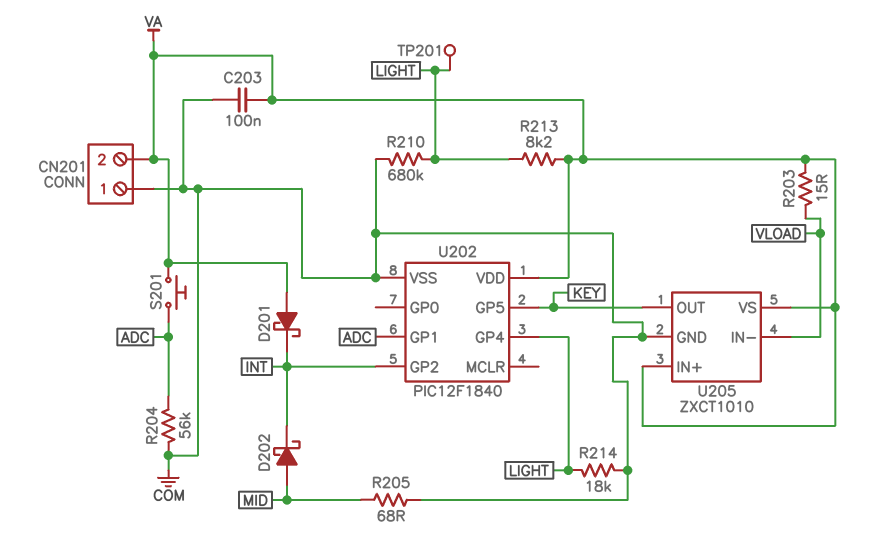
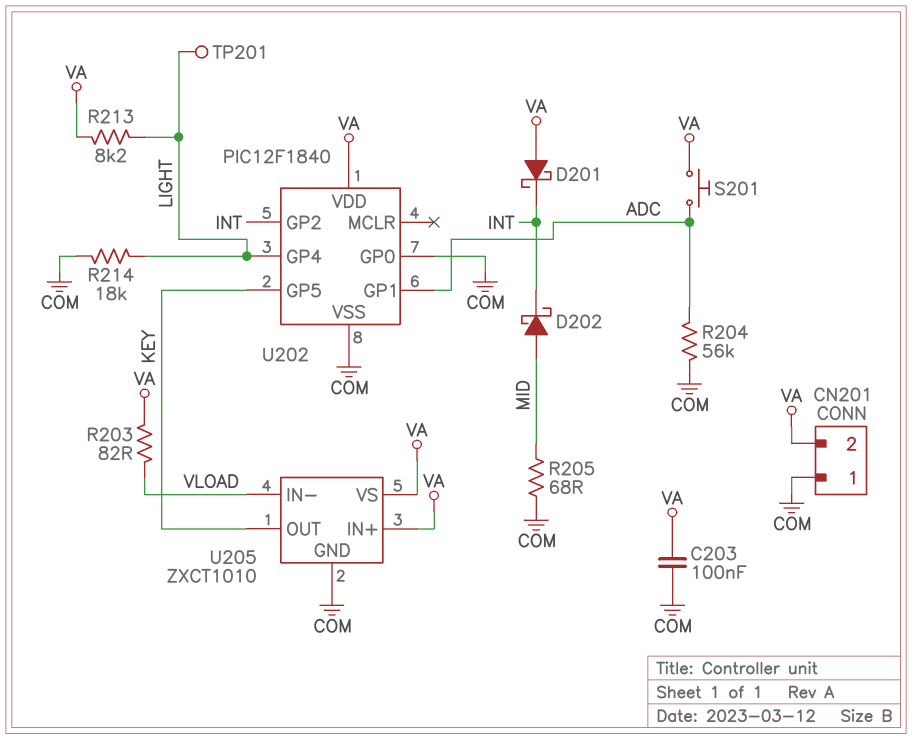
R203: 15 (VA, VLOAD) -> 82 (VA, VLOAD)
R210: 680k (COM, LIGHT) -> none
U202 pin GP0: none -> COM

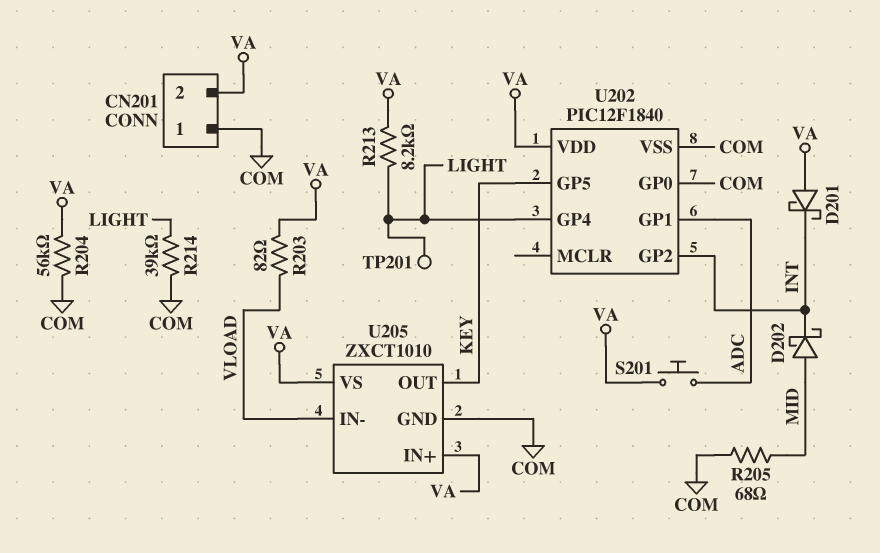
C203: 100nF (COM, VA) -> none
R204: 56k (ADC, COM) -> 56k (COM, VA)
R214: 18k (COM, LIGHT) -> 39k (COM, LIGHT)

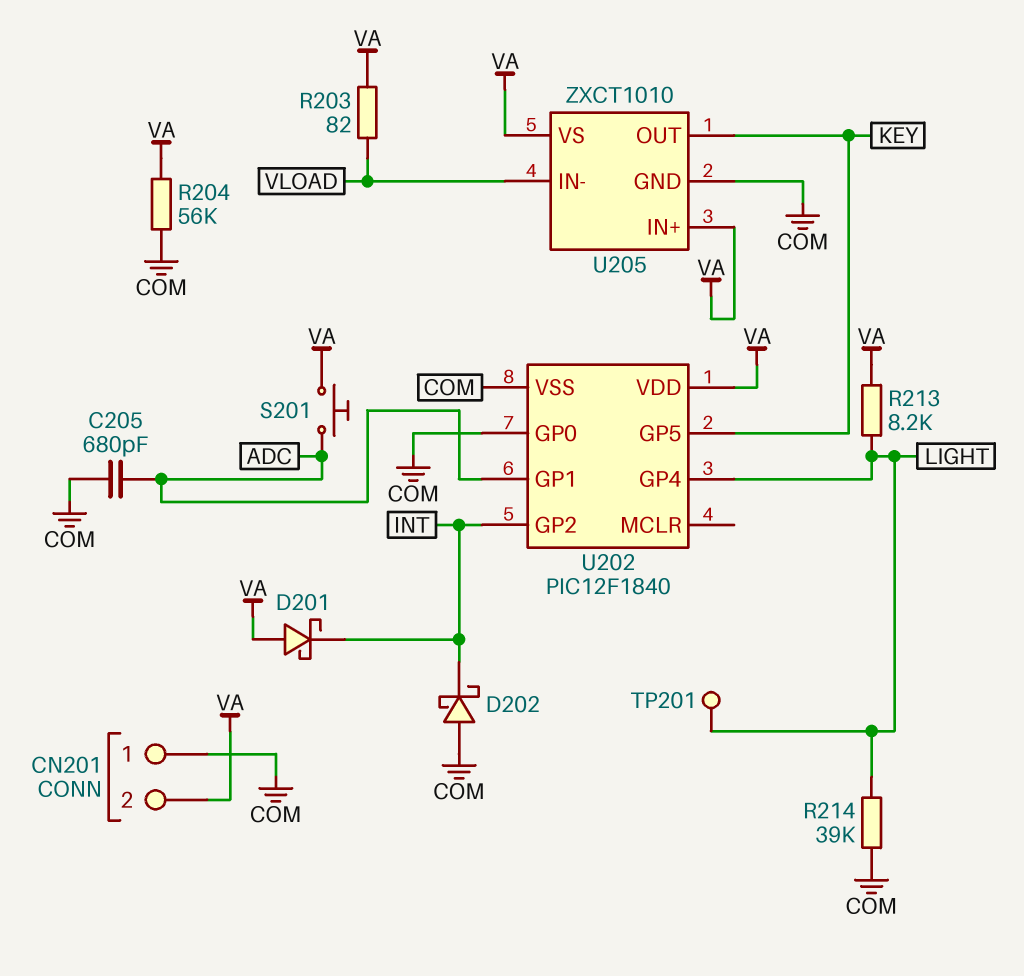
C205: none -> 680pF (ADC, COM)
D202: schottky (A MID, K INT) -> schottky (A COM, K INT)
R205: 68 (COM, MID) -> none

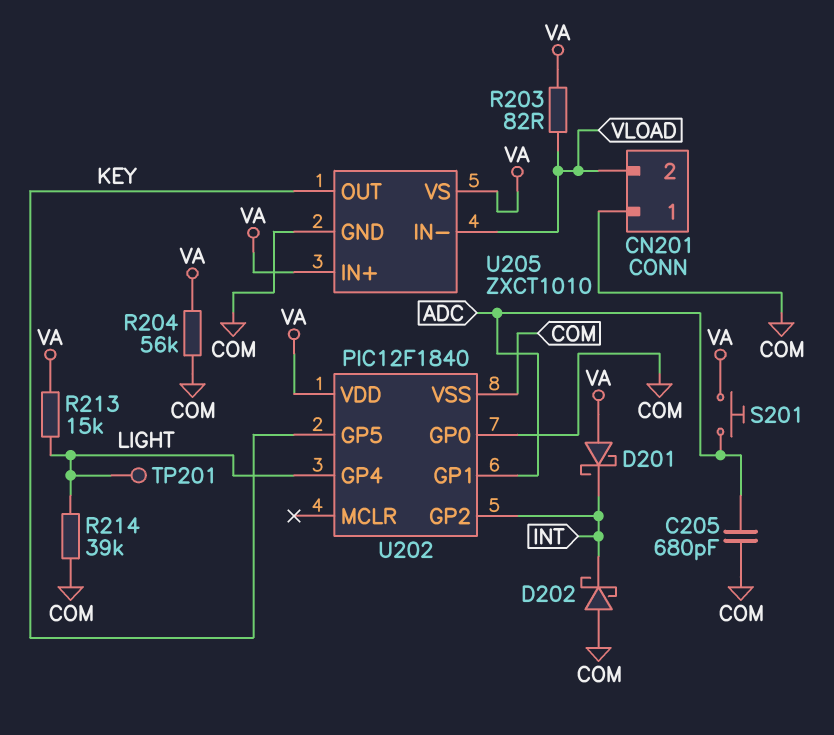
CN201 pin 2: VA -> VLOAD
R213: 8.2k (LIGHT, VA) -> 15k (LIGHT, VA)

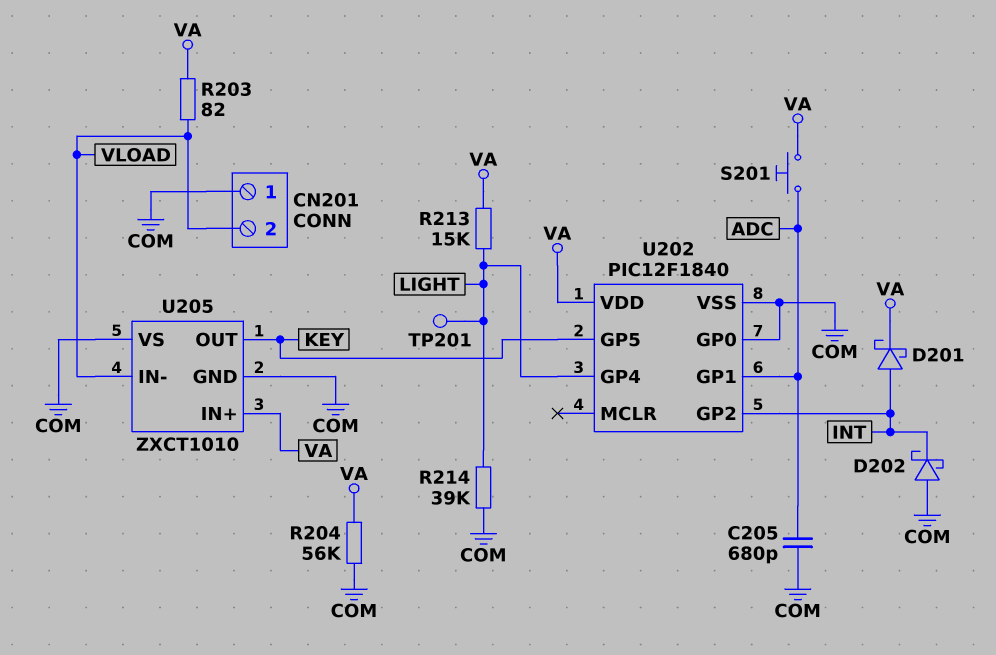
D201: schottky (A VA, K INT) -> schottky (A INT, K VA)
U205 pin VS: VA -> COM

